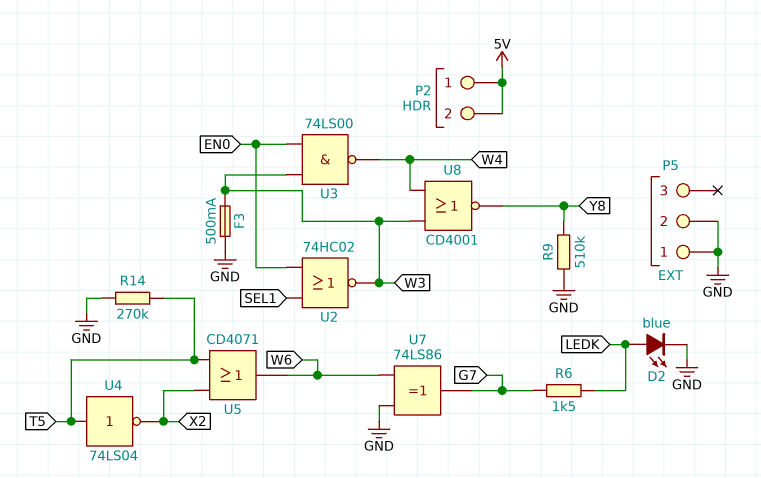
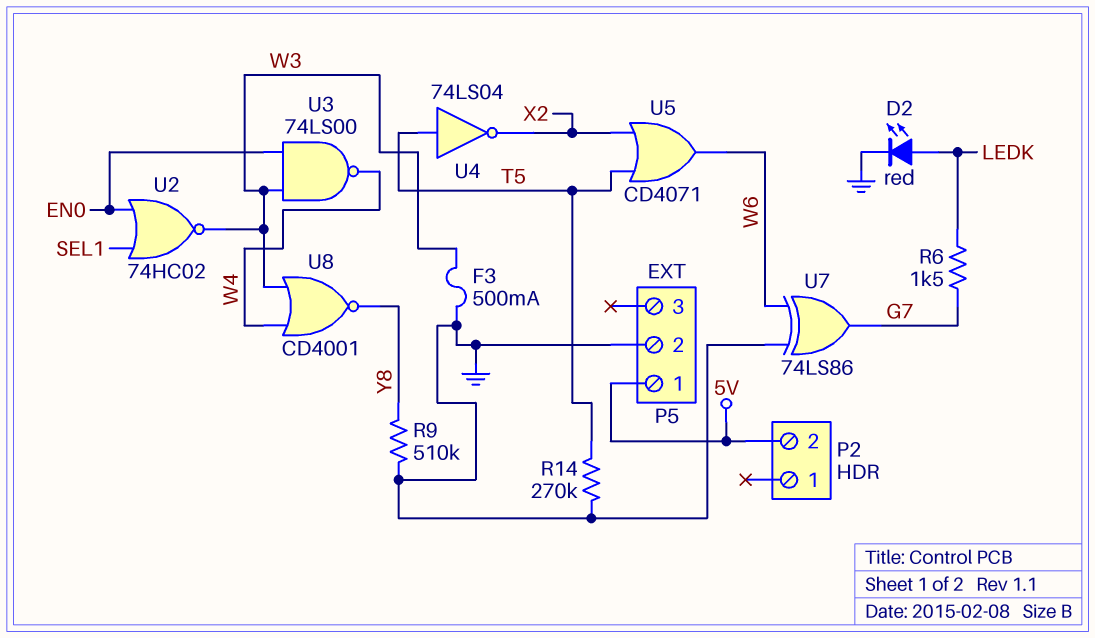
D2: LED blue (A LEDK, K GND) -> LED red (A LEDK, K GND)
P2 pin 1: 5V -> none
P5 pin 1: GND -> 5V

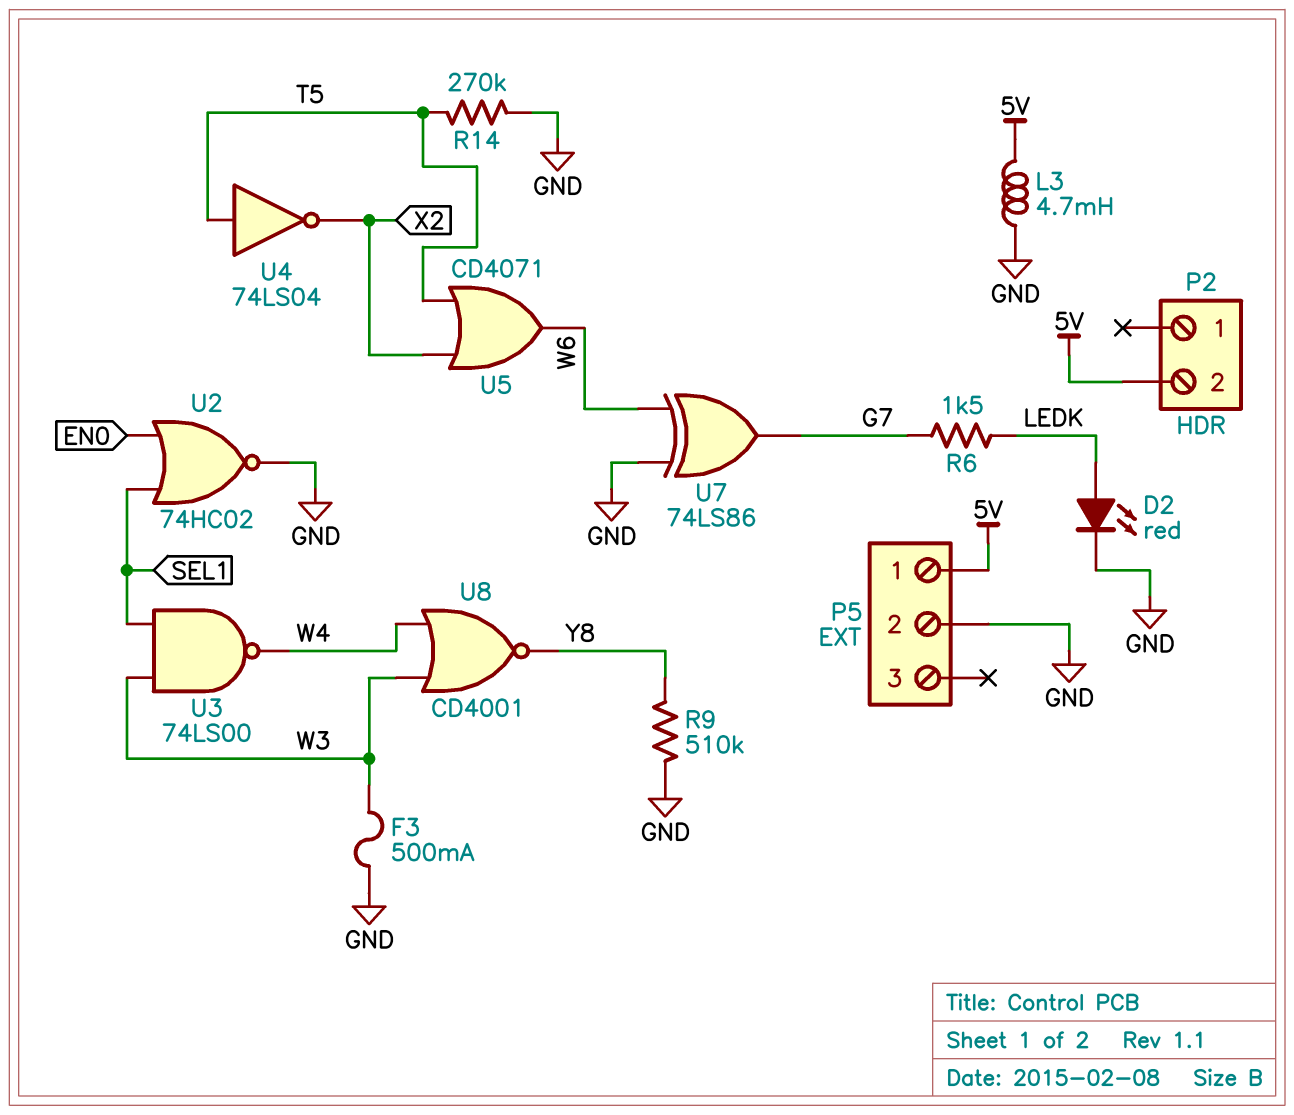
L3: none -> 4.7mH (5V, GND)
U2: NOR 74HC02 (in EN0, in SEL1, out W3) -> NOR 74HC02 (in EN0, in SEL1, out GND)
U3: NAND 74LS00 (in EN0, in W3, out W4) -> NAND 74LS00 (in SEL1, in W3, out W4)

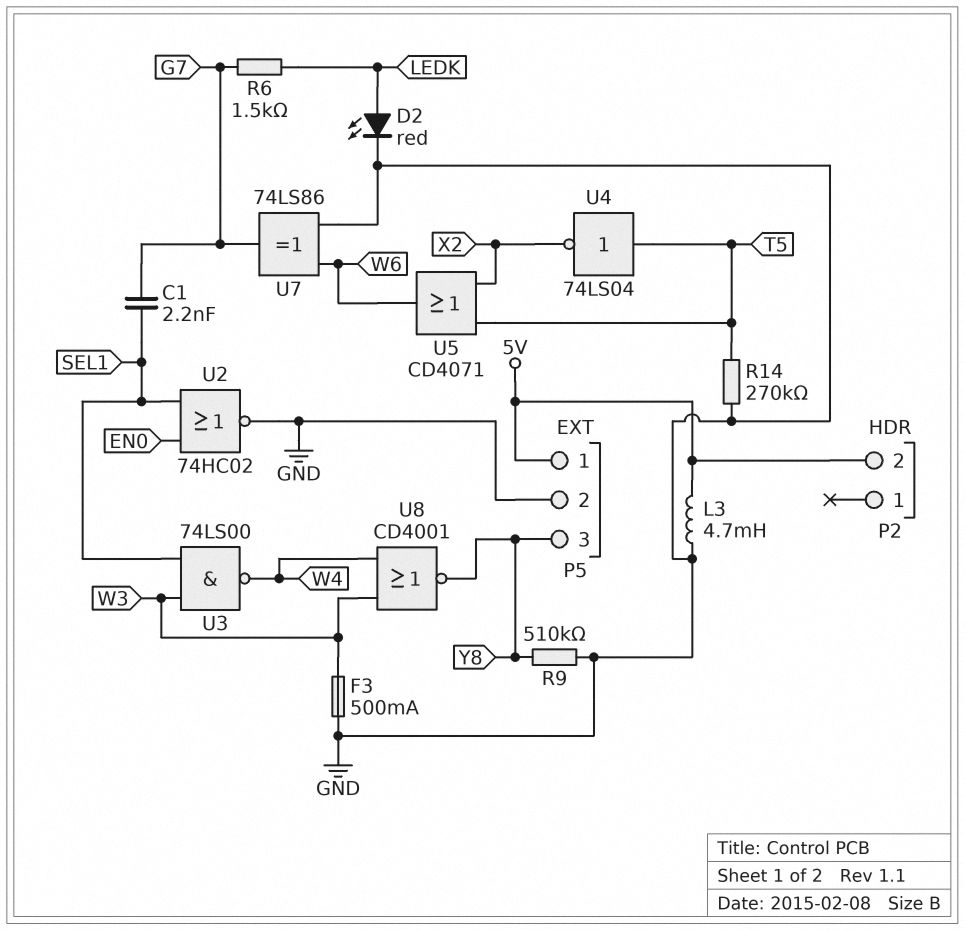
C1: none -> 2.2nF (G7, SEL1)
P5 pin 3: none -> Y8

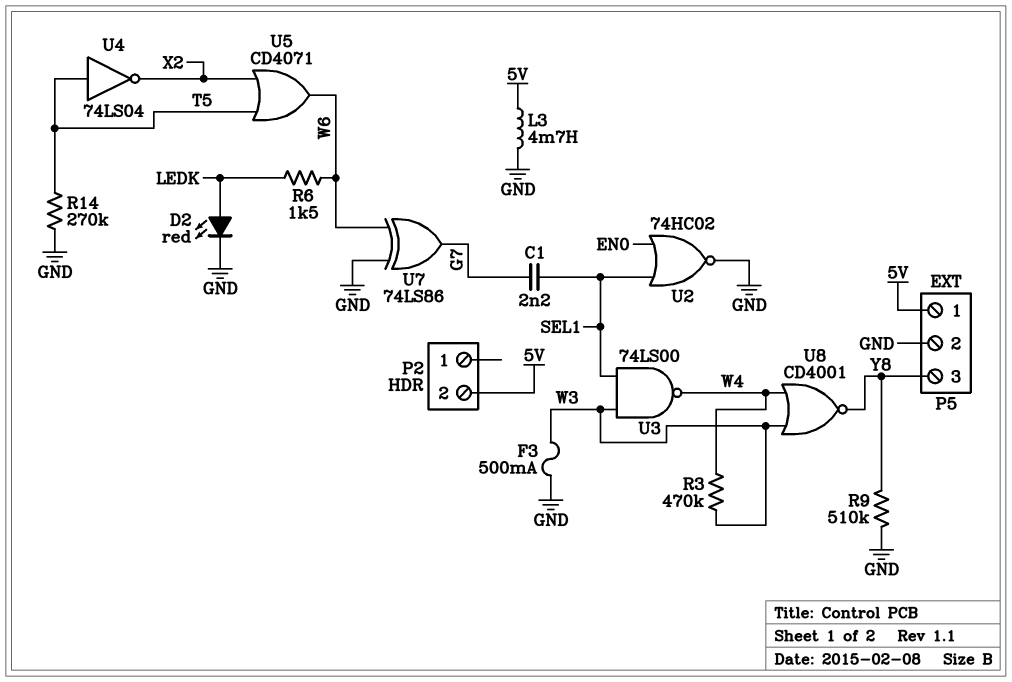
R3: none -> 470k (W3, W4)
R6: 1.5k (G7, LEDK) -> 1.5k (LEDK, W6)

